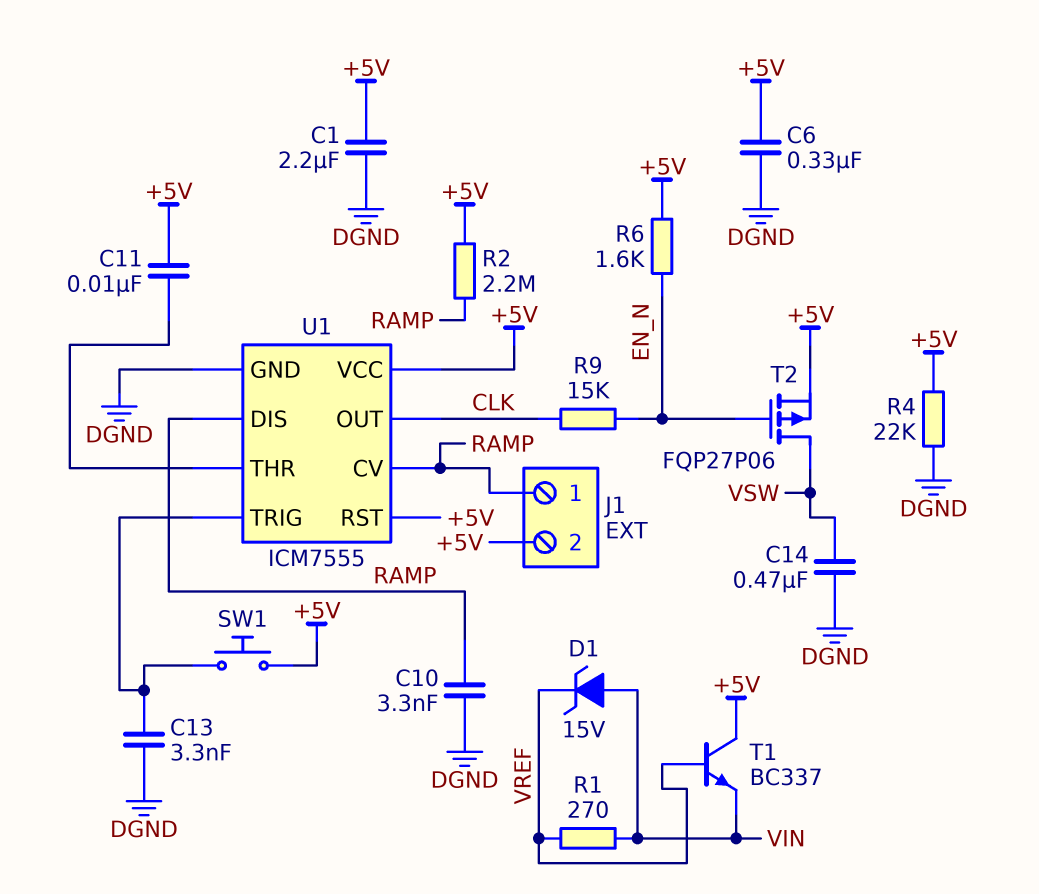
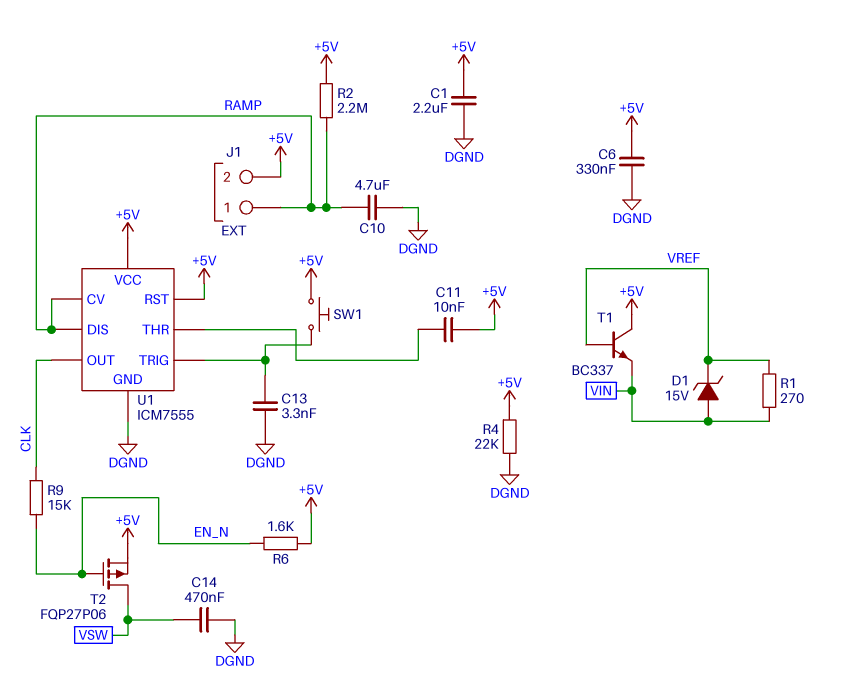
C10: 3.3nF (DGND, RAMP) -> 4.7uF (DGND, RAMP)

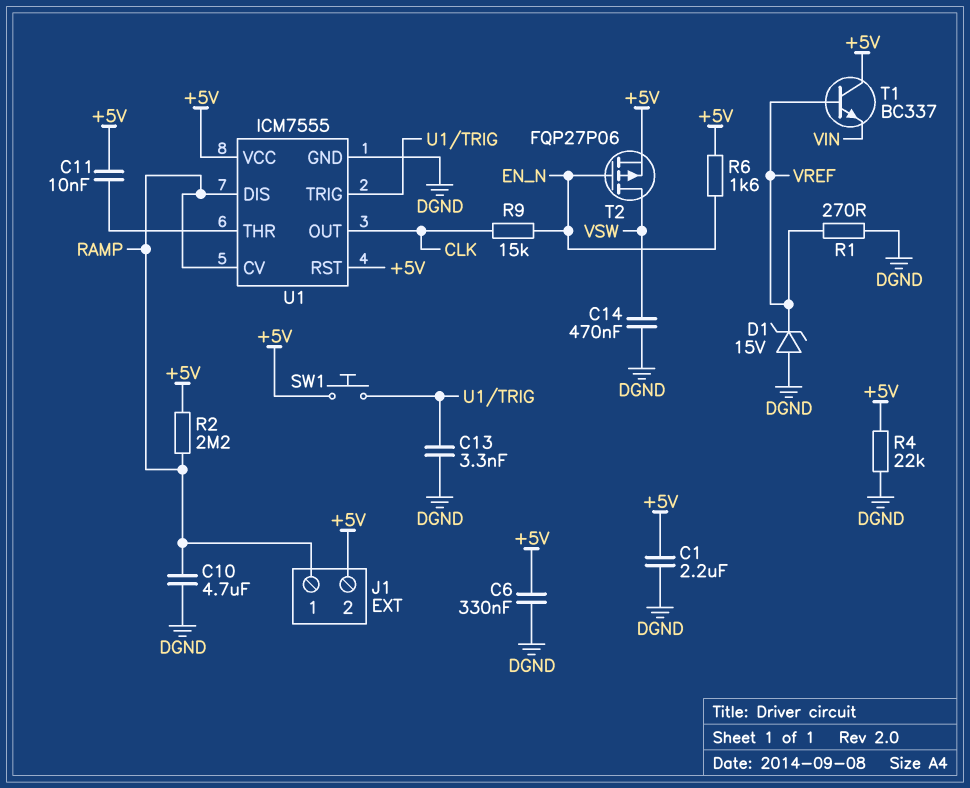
D1: zener 15V (A VIN, K VREF) -> zener 15V (A DGND, K VREF)
R1: 270 (VIN, VREF) -> 270 (DGND, VREF)

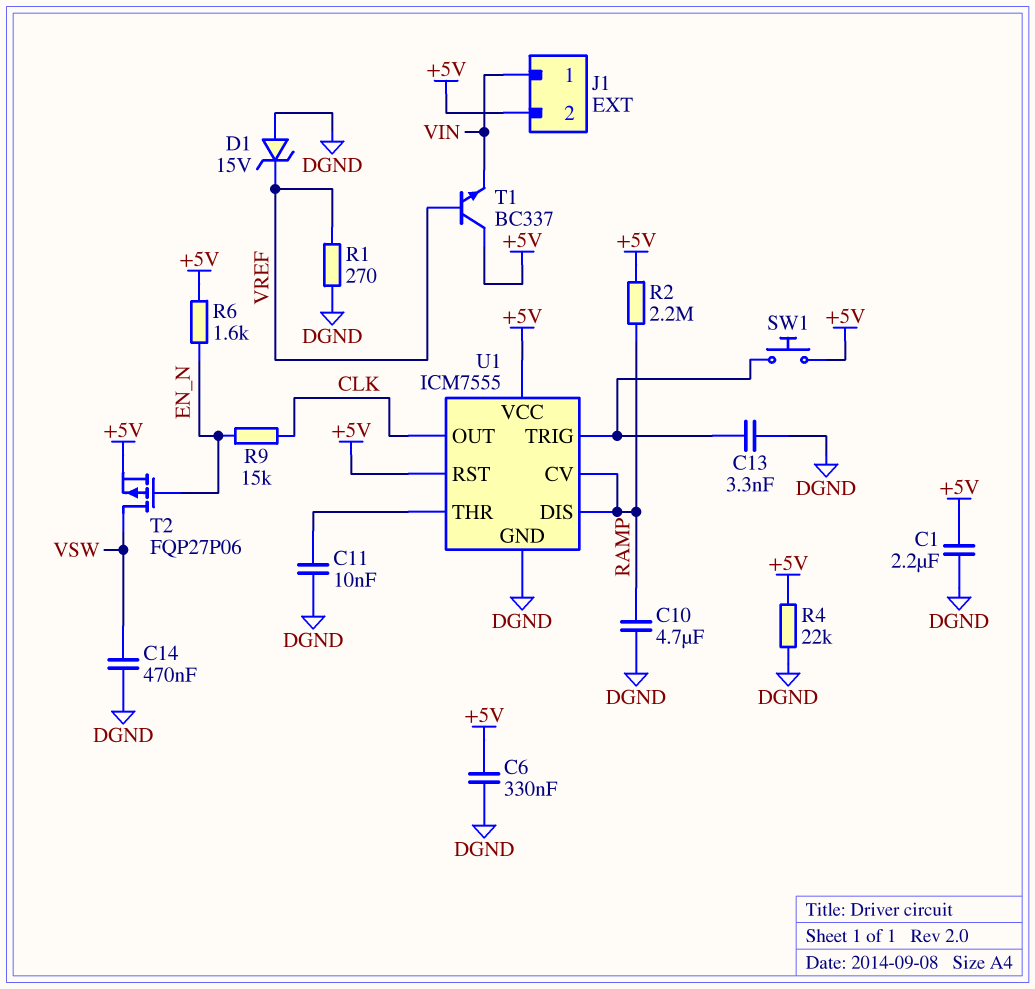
C11: 10nF (+5V, U1/THR) -> 10nF (DGND, U1/THR)
J1 pin 1: RAMP -> VIN

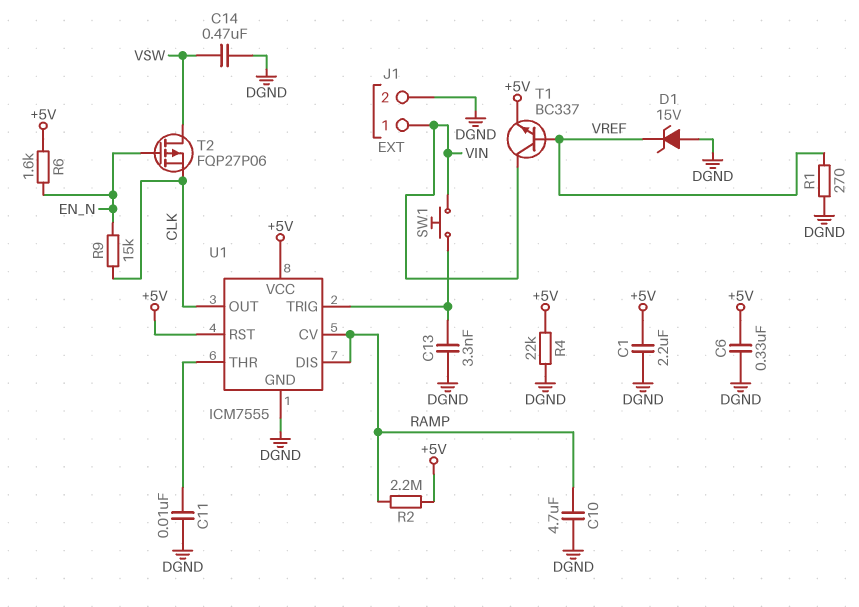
J1 pin 2: +5V -> DGND
SW1: button (+5V, U1/TRIG) -> button (U1/TRIG, VIN)
T1: NPN BC337 (B VREF, C +5V, E VIN) -> NPN BC337 (B VREF, C VIN, E +5V)
T2: PMOS FQP27P06 (G EN_N, D VSW, S +5V) -> PMOS FQP27P06 (G EN_N, D VSW, S CLK)

